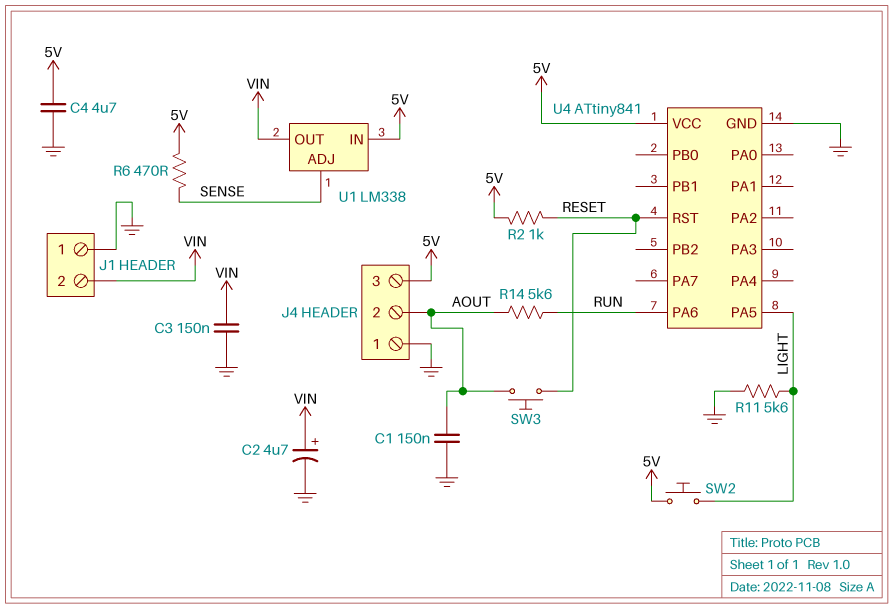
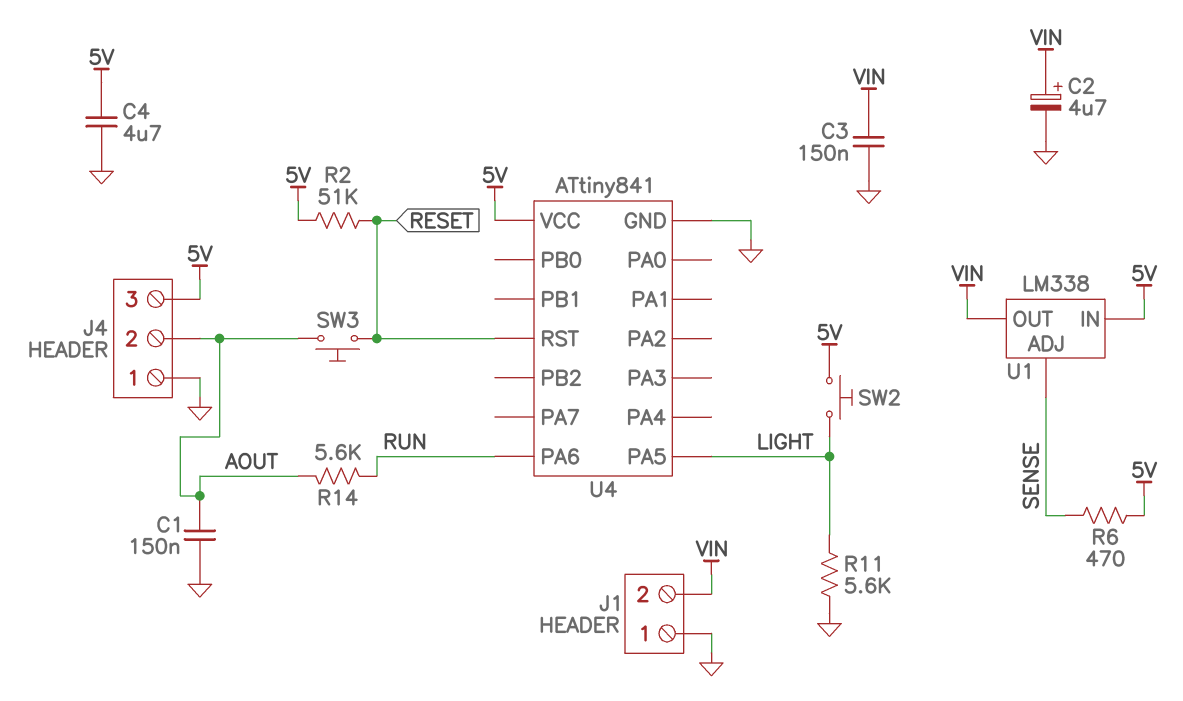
R2: 1k (5V, RESET) -> 51k (5V, RESET)

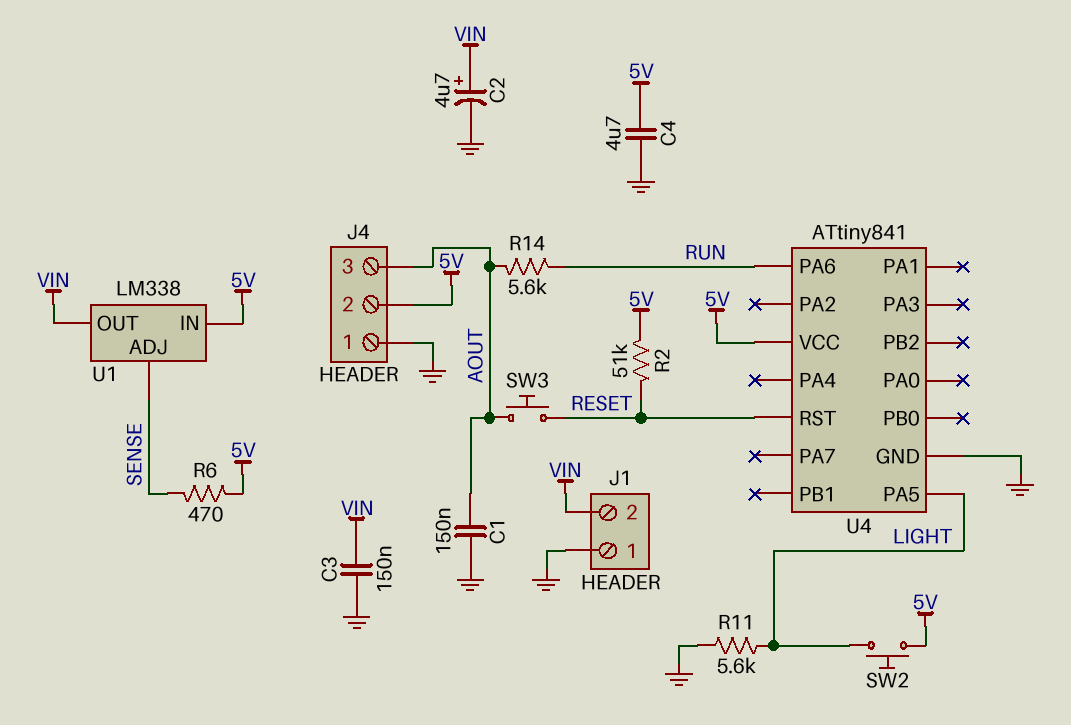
J4 pin 2: AOUT -> 5V
J4 pin 3: 5V -> AOUT

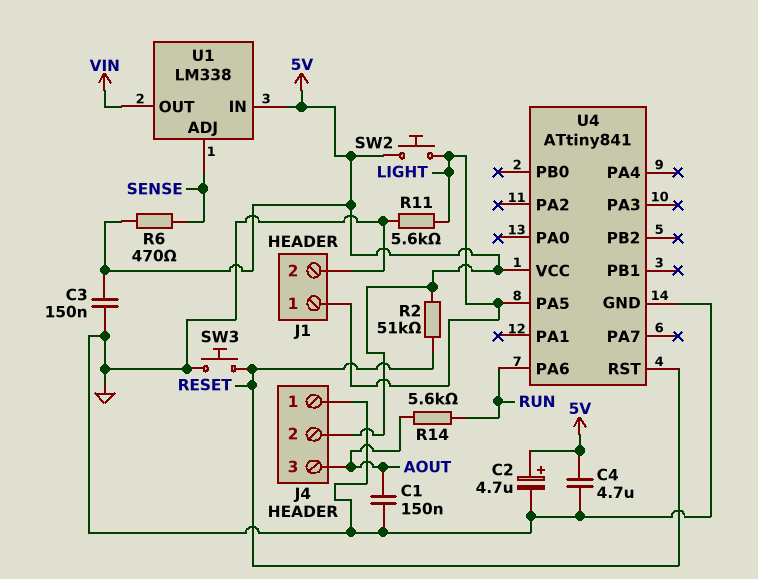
C2: 4.7uF (plus VIN, minus GND) -> 4.7uF (plus 5V, minus GND)
C3: 150nF (GND, VIN) -> 150nF (5V, GND)
J1 pin 1: GND -> LIGHT
J1 pin 2: VIN -> GND
SW3: button (AOUT, RESET) -> button (GND, RESET)

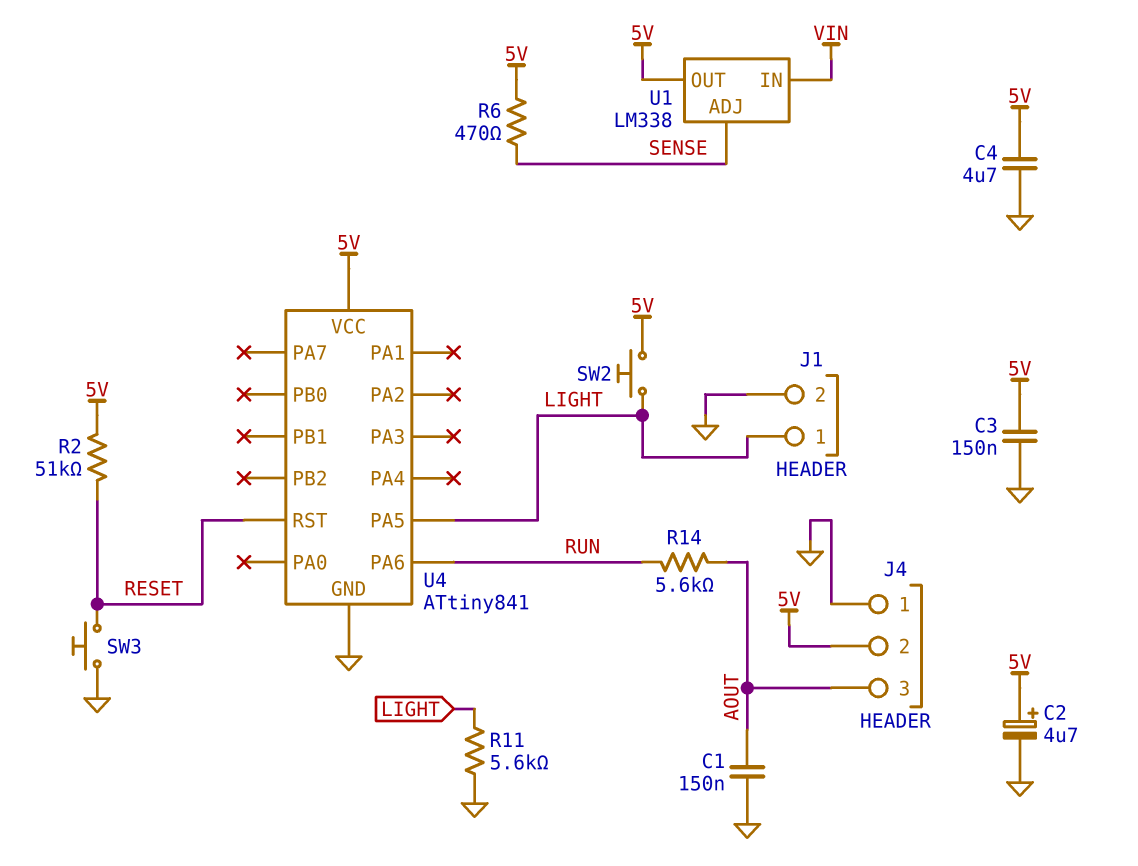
U1 pin IN: 5V -> VIN
U1 pin OUT: VIN -> 5V

